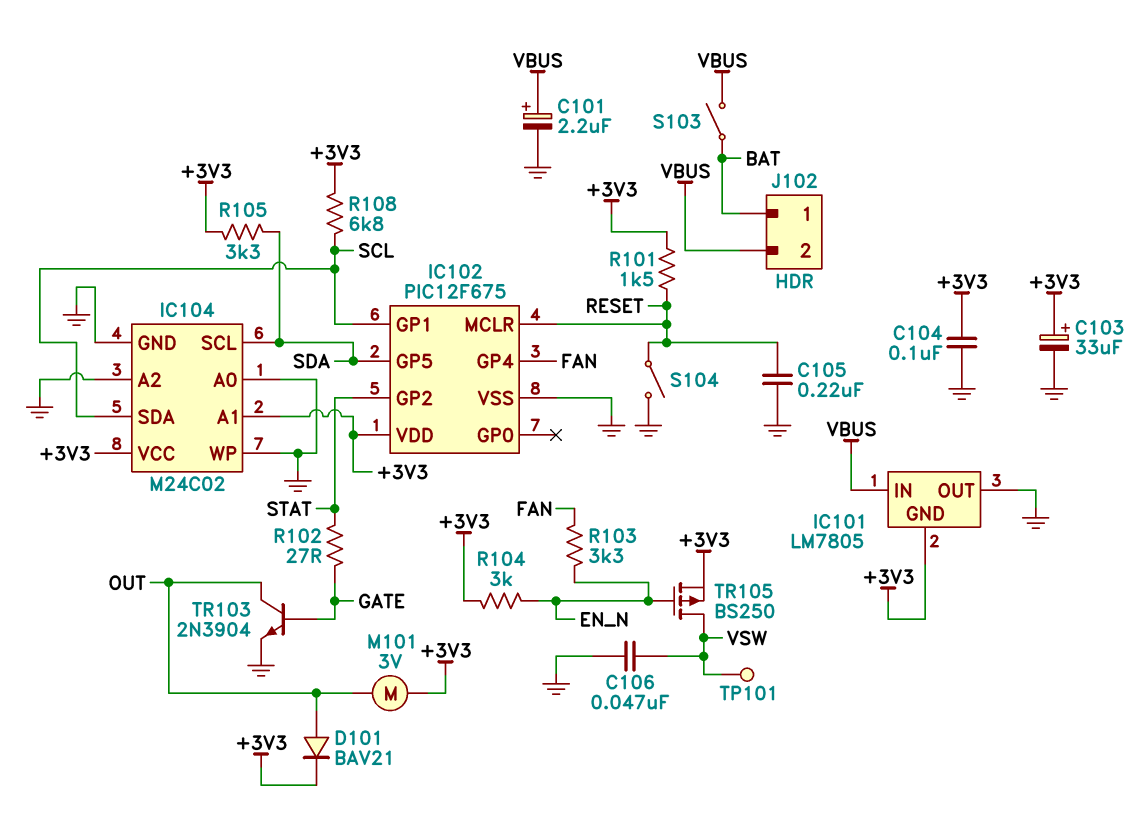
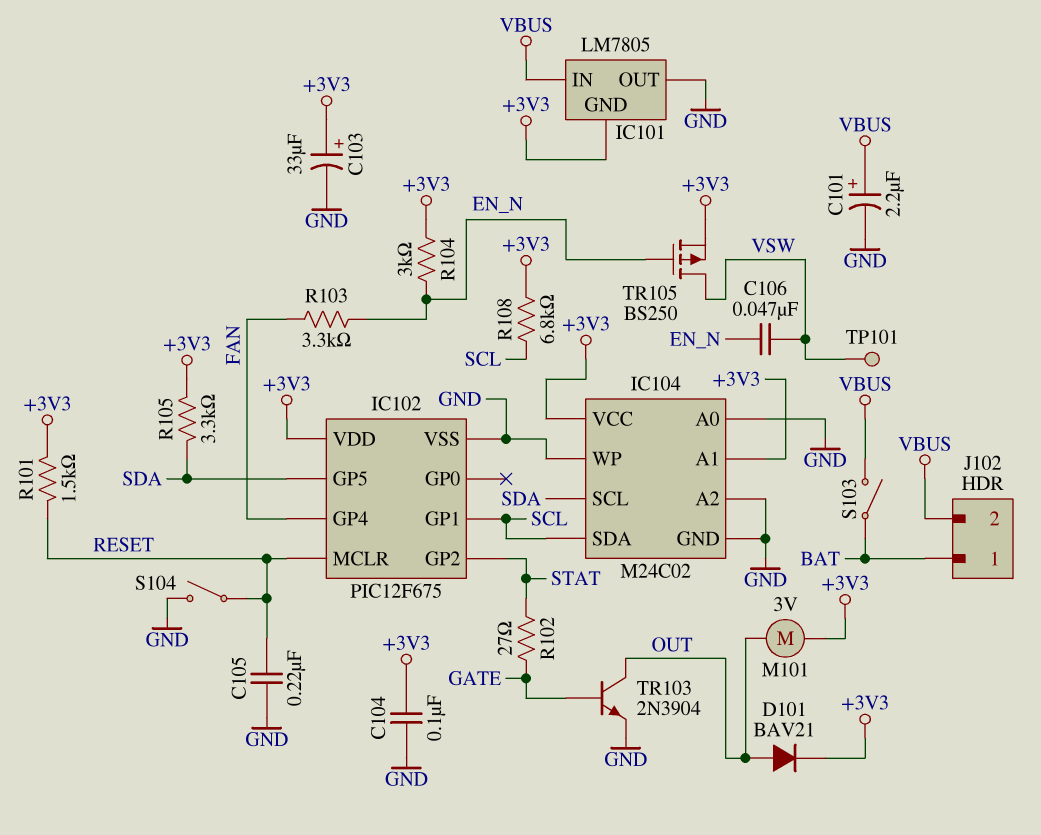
C106: 47nF (GND, VSW) -> 47nF (EN_N, VSW)

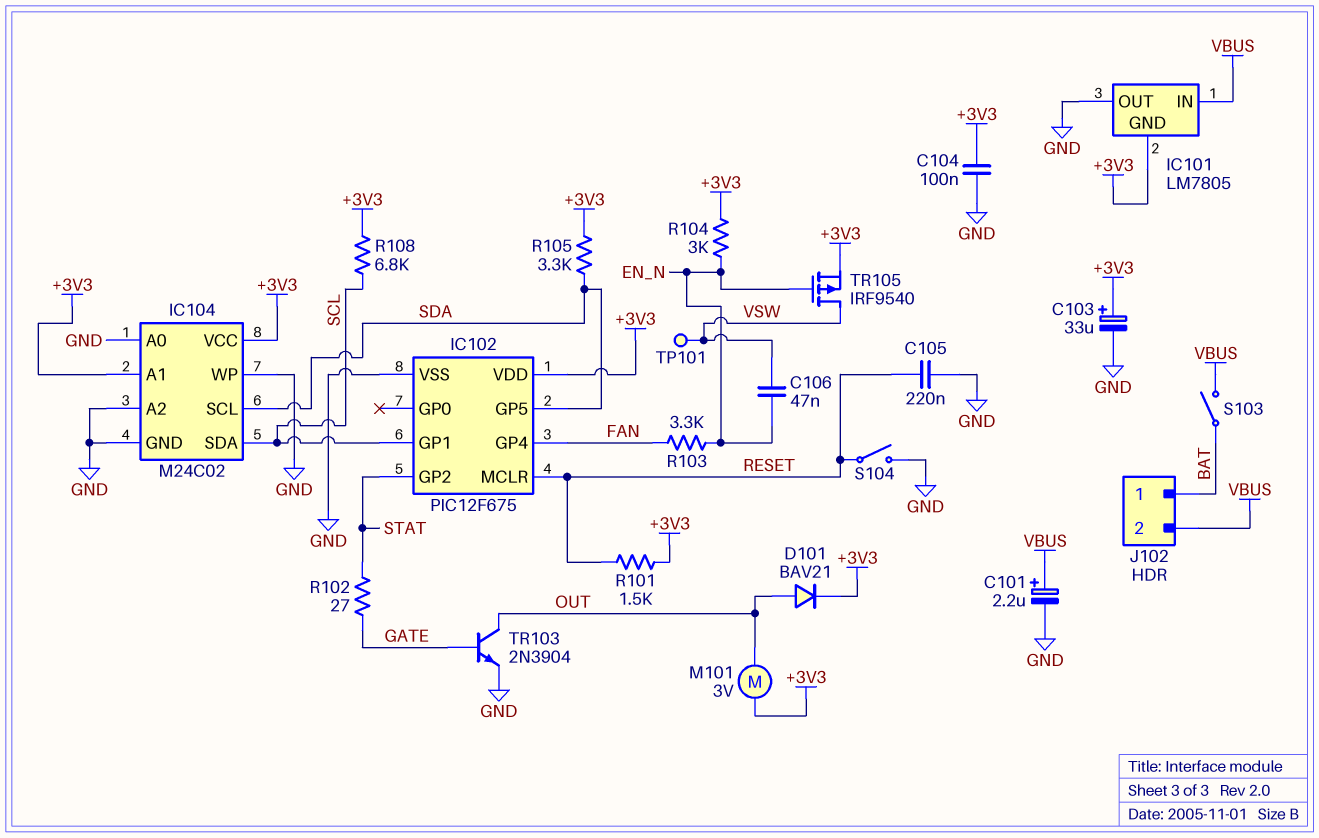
TR105: PMOS BS250 (G EN_N, D VSW, S +3V3) -> PMOS IRF9540 (G EN_N, D VSW, S +3V3)

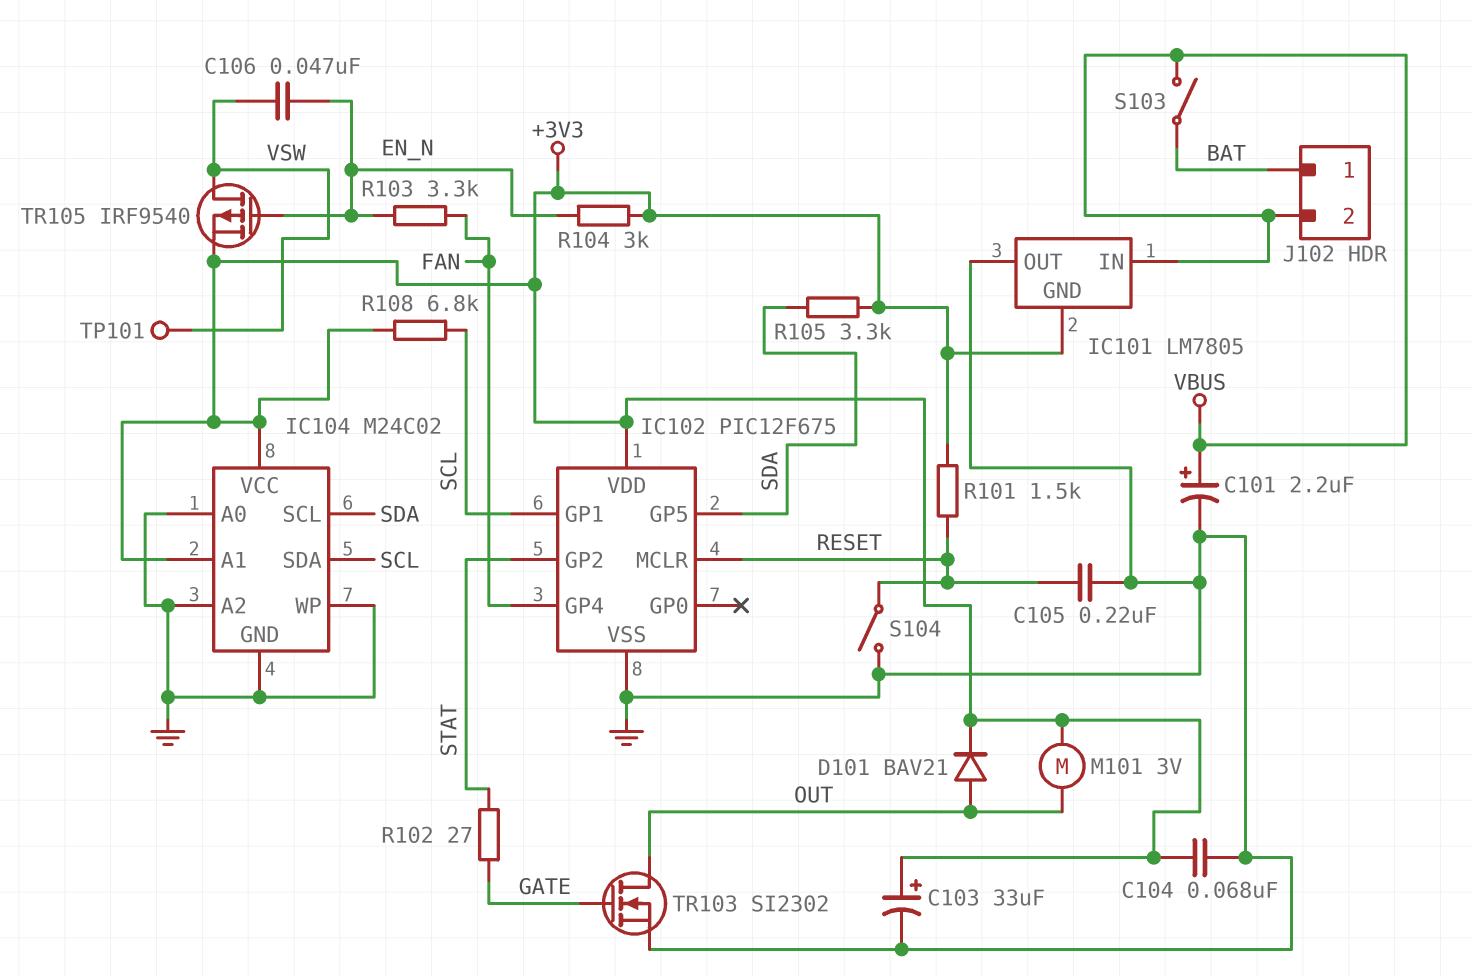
C104: 100nF (+3V3, GND) -> 68nF (+3V3, GND)
TR103: NPN 2N3904 (B GATE, C OUT, E GND) -> NMOS SI2302 (G GATE, D OUT, S GND)

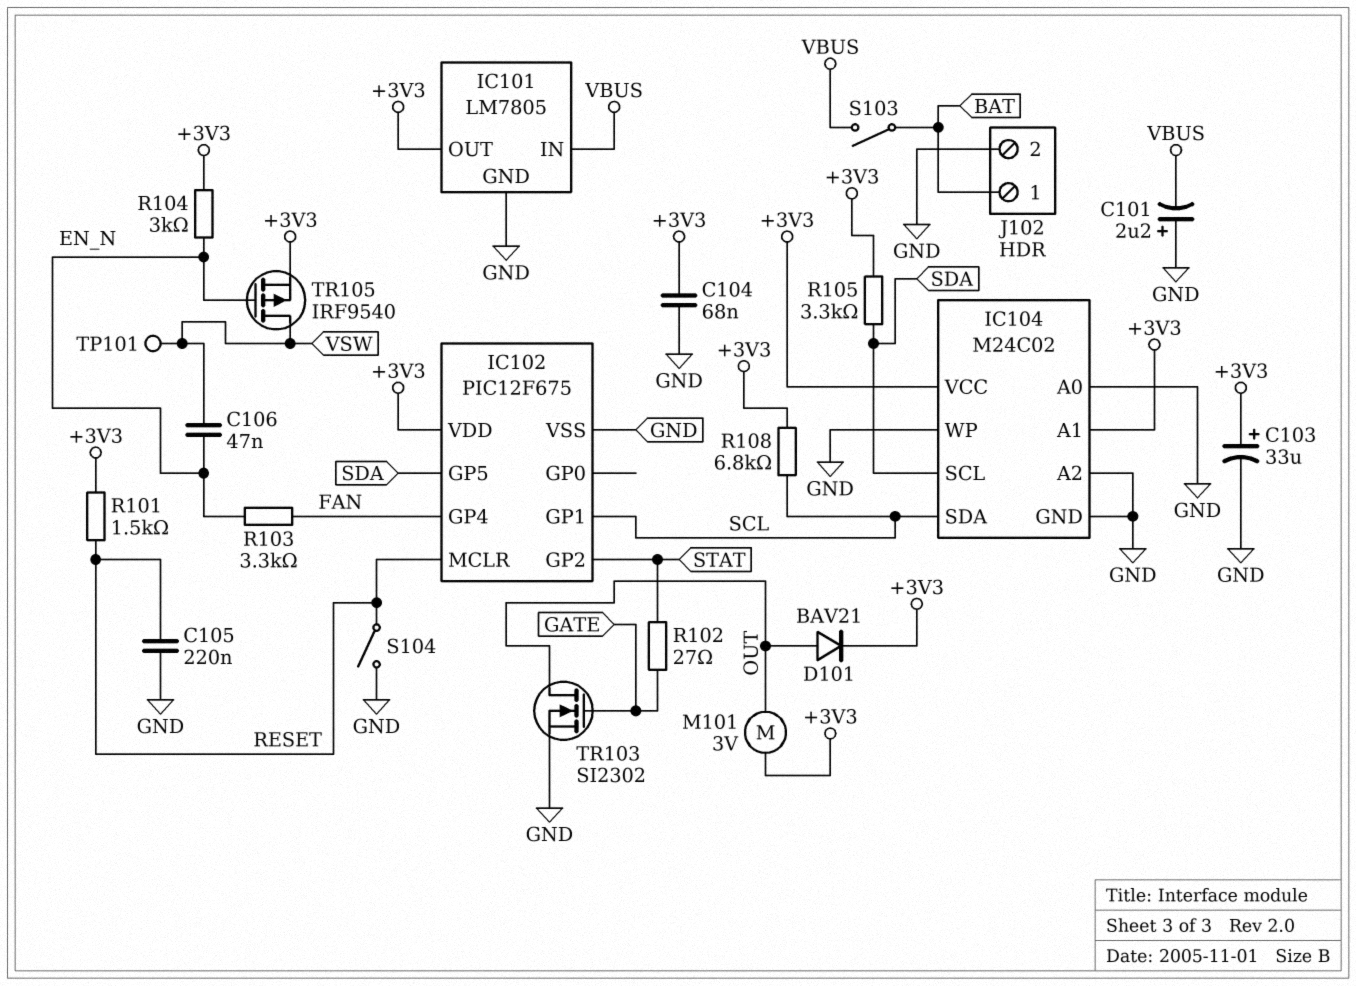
C101: 2.2uF (plus VBUS, minus GND) -> 2.2uF (plus GND, minus VBUS)
IC101 pin GND: +3V3 -> GND
IC101 pin OUT: GND -> +3V3
J102 pin 2: VBUS -> GND

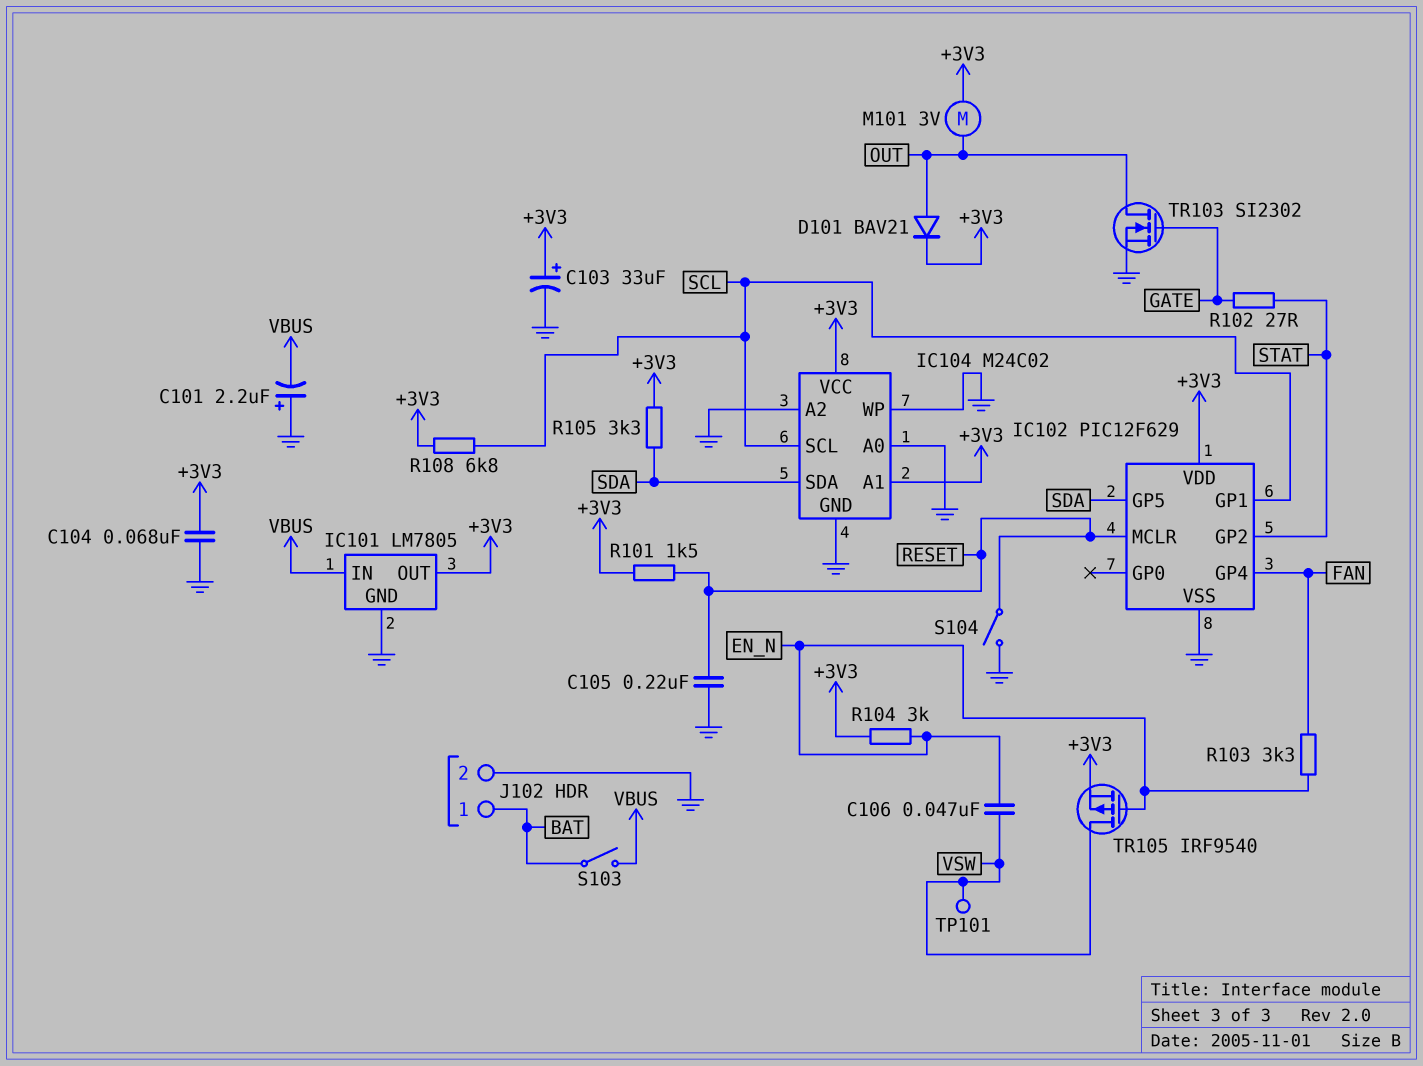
IC102: PIC12F675 -> PIC12F629
IC104 pin SCL: SDA -> SCL
IC104 pin SDA: SCL -> SDA

